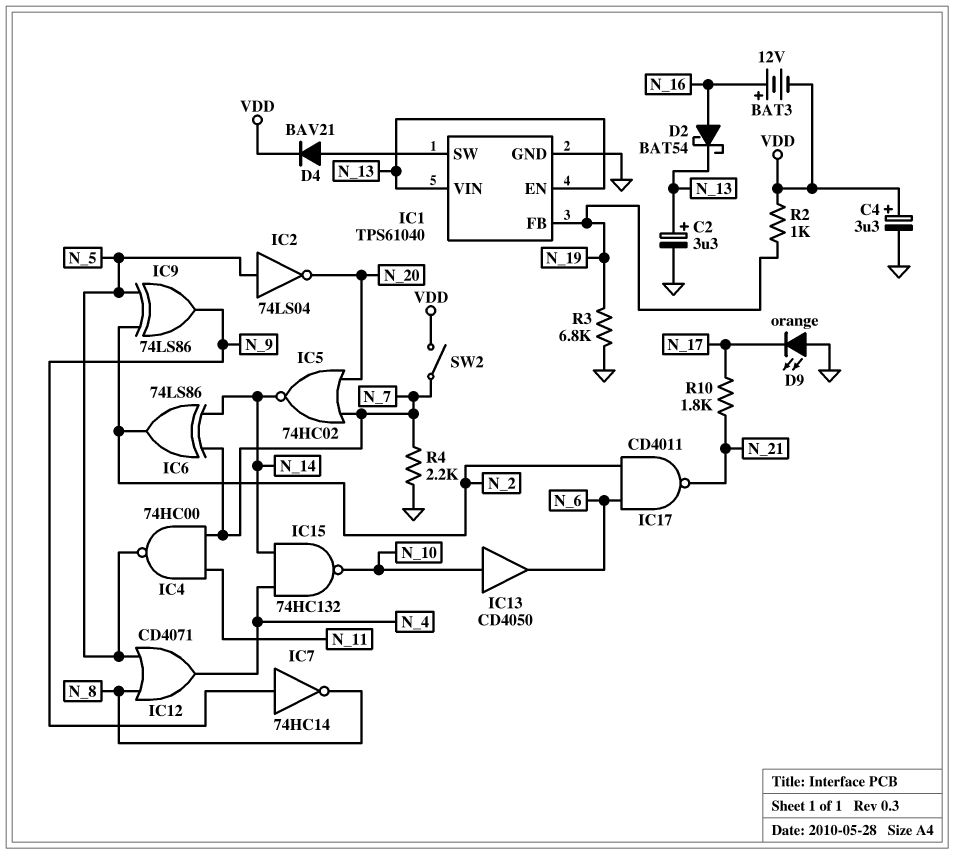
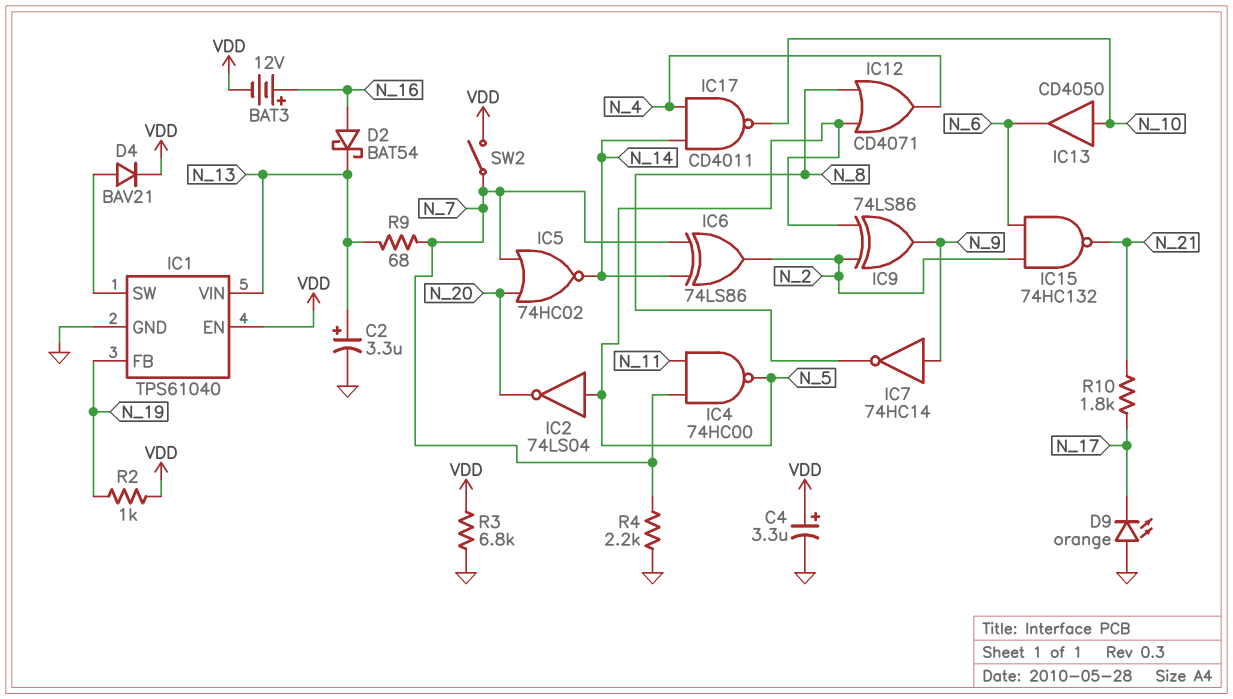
IC1 pin EN: N_13 -> VDD
IC15: NAND 74HC132 (in N_4, in N_14, out N_10) -> NAND 74HC132 (in N_2, in N_6, out N_21)
IC17: NAND CD4011 (in N_2, in N_6, out N_21) -> NAND CD4011 (in N_4, in N_14, out N_10)
R3: 6.8k (GND, N_19) -> 6.8k (GND, VDD)
R9: none -> 68 (N_7, N_13)

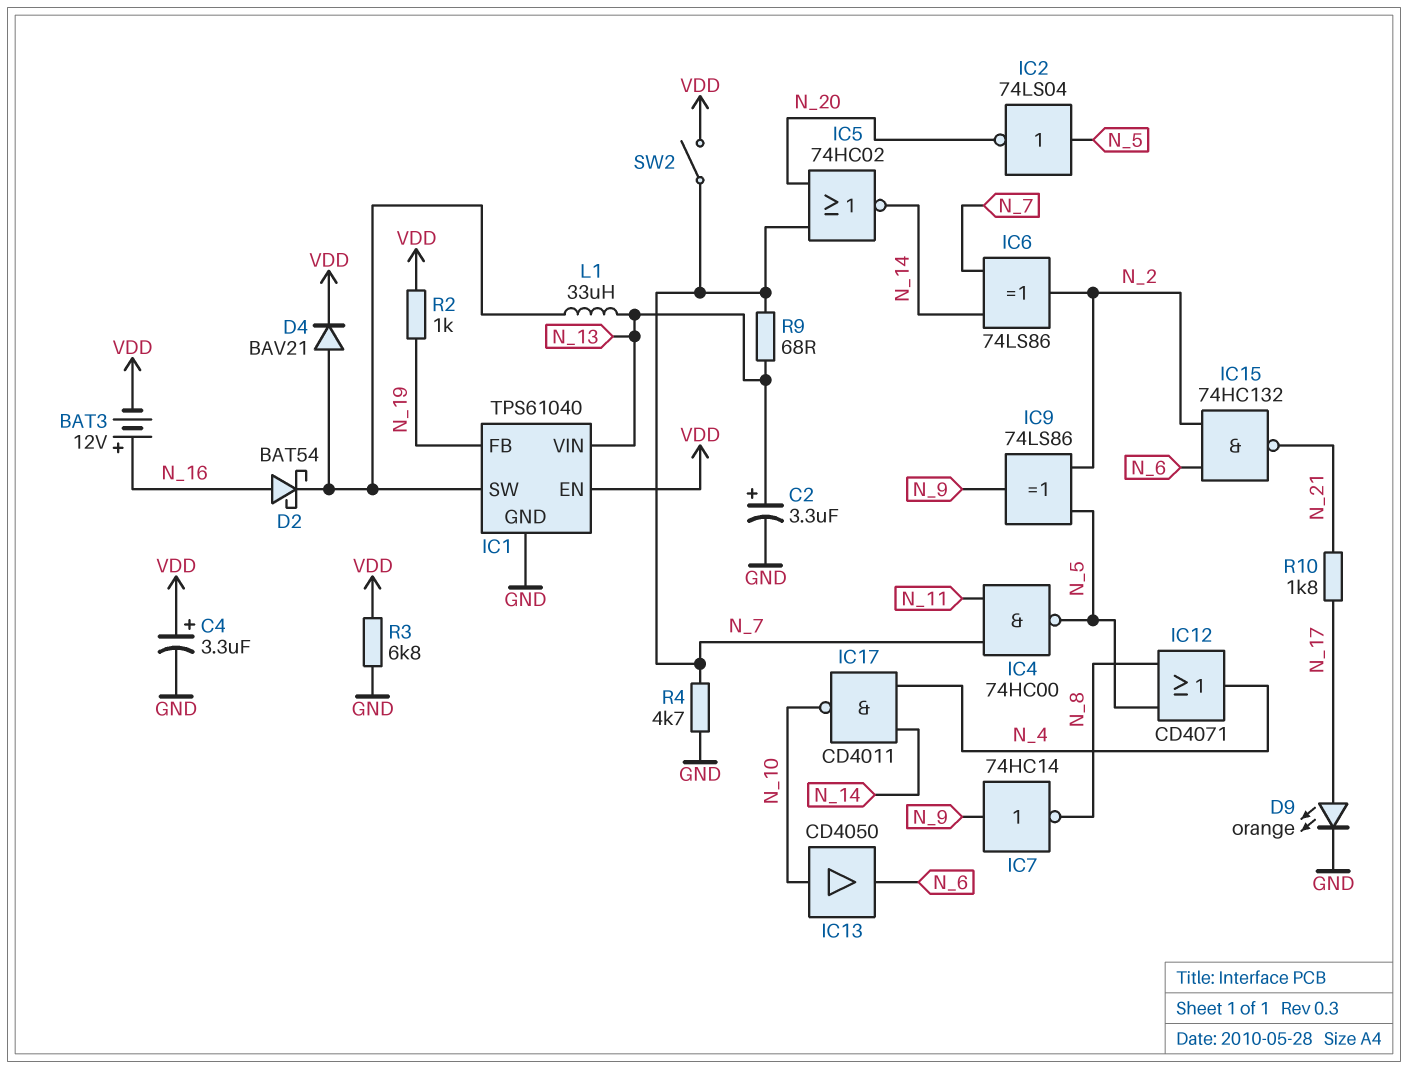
D2: schottky BAT54 (A N_16, K N_13) -> schottky BAT54 (A N_16, K IC1/SW)
D9: LED orange (A GND, K N_17) -> LED orange (A N_17, K GND)
L1: none -> 33uH (IC1/SW, N_13)
R4: 2.2k (GND, N_7) -> 4.7k (GND, N_7)

